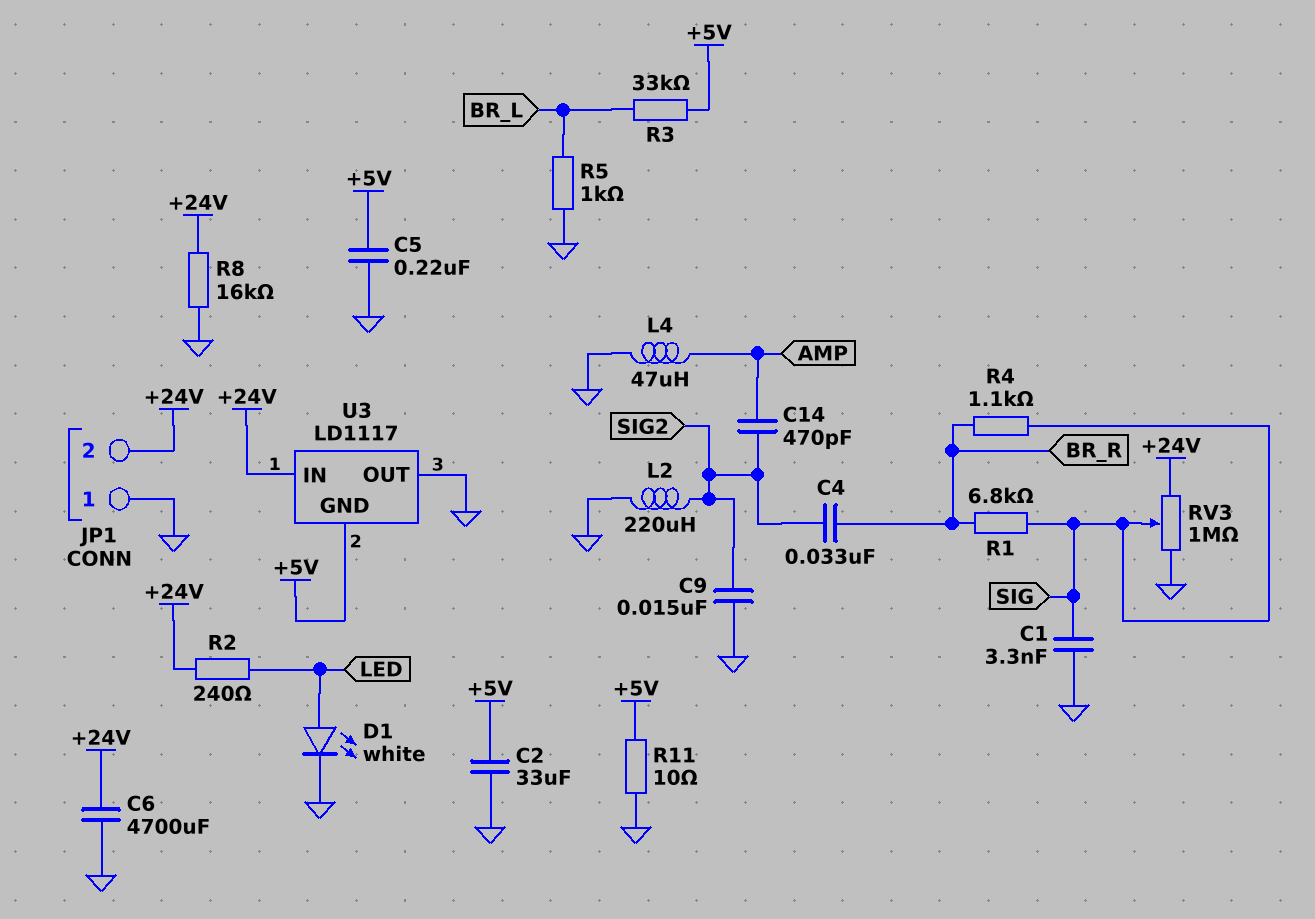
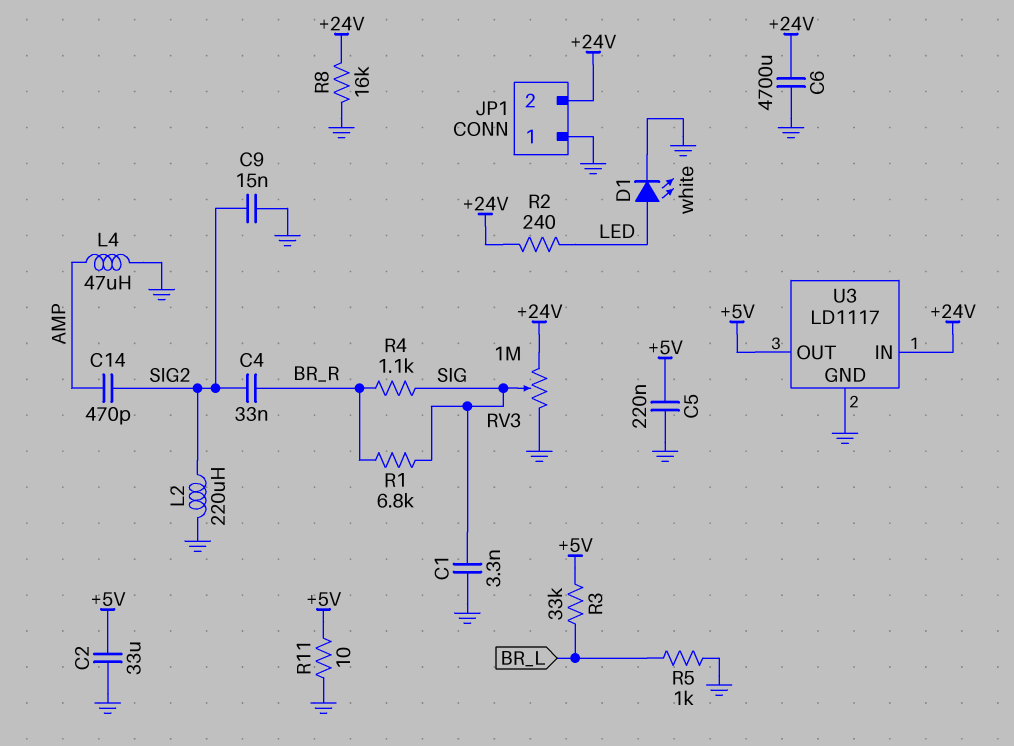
U3 pin GND: +5V -> GND
U3 pin OUT: GND -> +5V

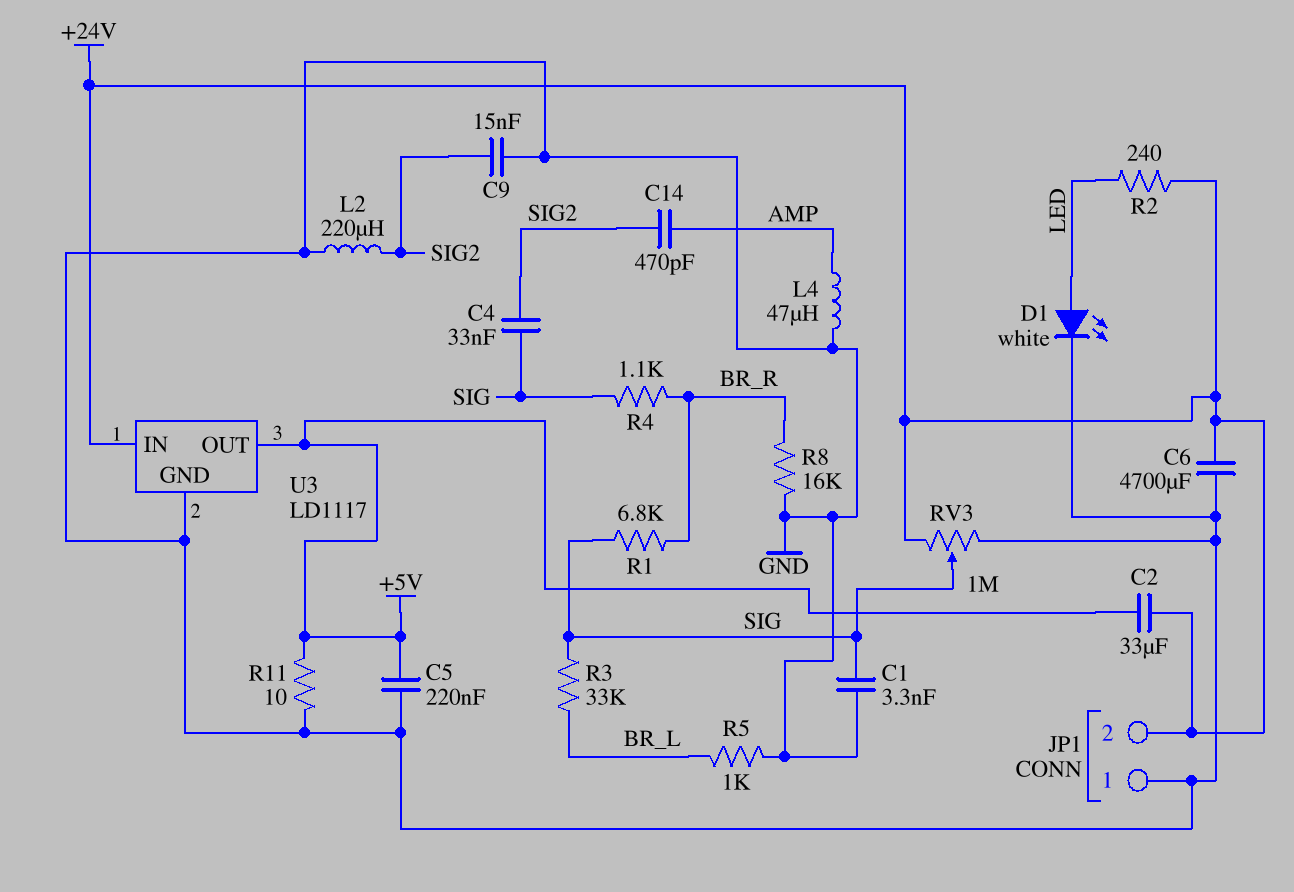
C2: 33uF (+5V, GND) -> 33uF (+5V, +24V)
C4: 33nF (BR_R, SIG2) -> 33nF (SIG, SIG2)
R3: 33k (+5V, BR_L) -> 33k (BR_L, SIG)
R8: 16k (+24V, GND) -> 16k (BR_R, GND)

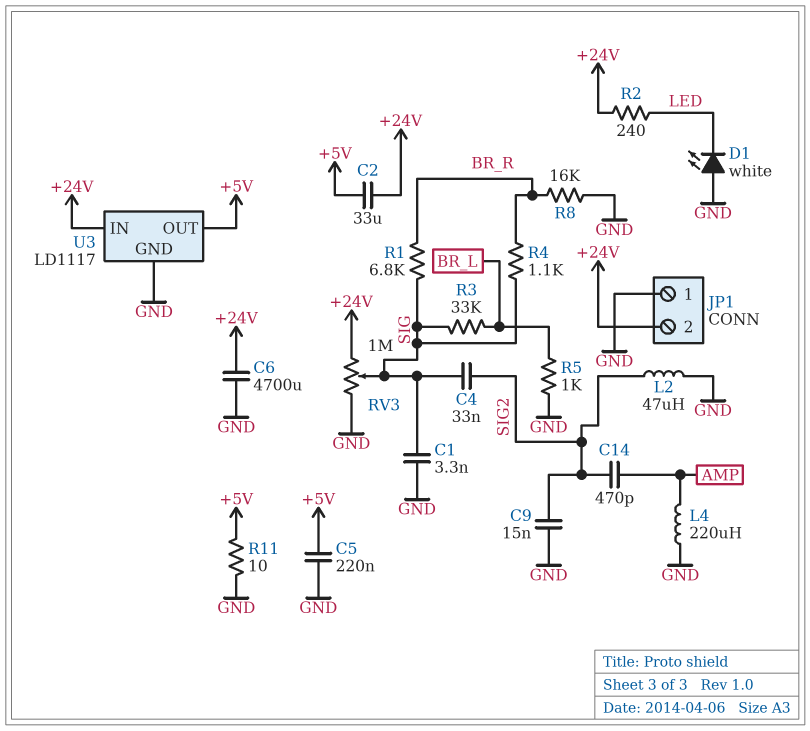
D1: LED white (A LED, K GND) -> LED white (A GND, K LED)
L2: 220uH (GND, SIG2) -> 47uH (GND, SIG2)
L4: 47uH (AMP, GND) -> 220uH (AMP, GND)

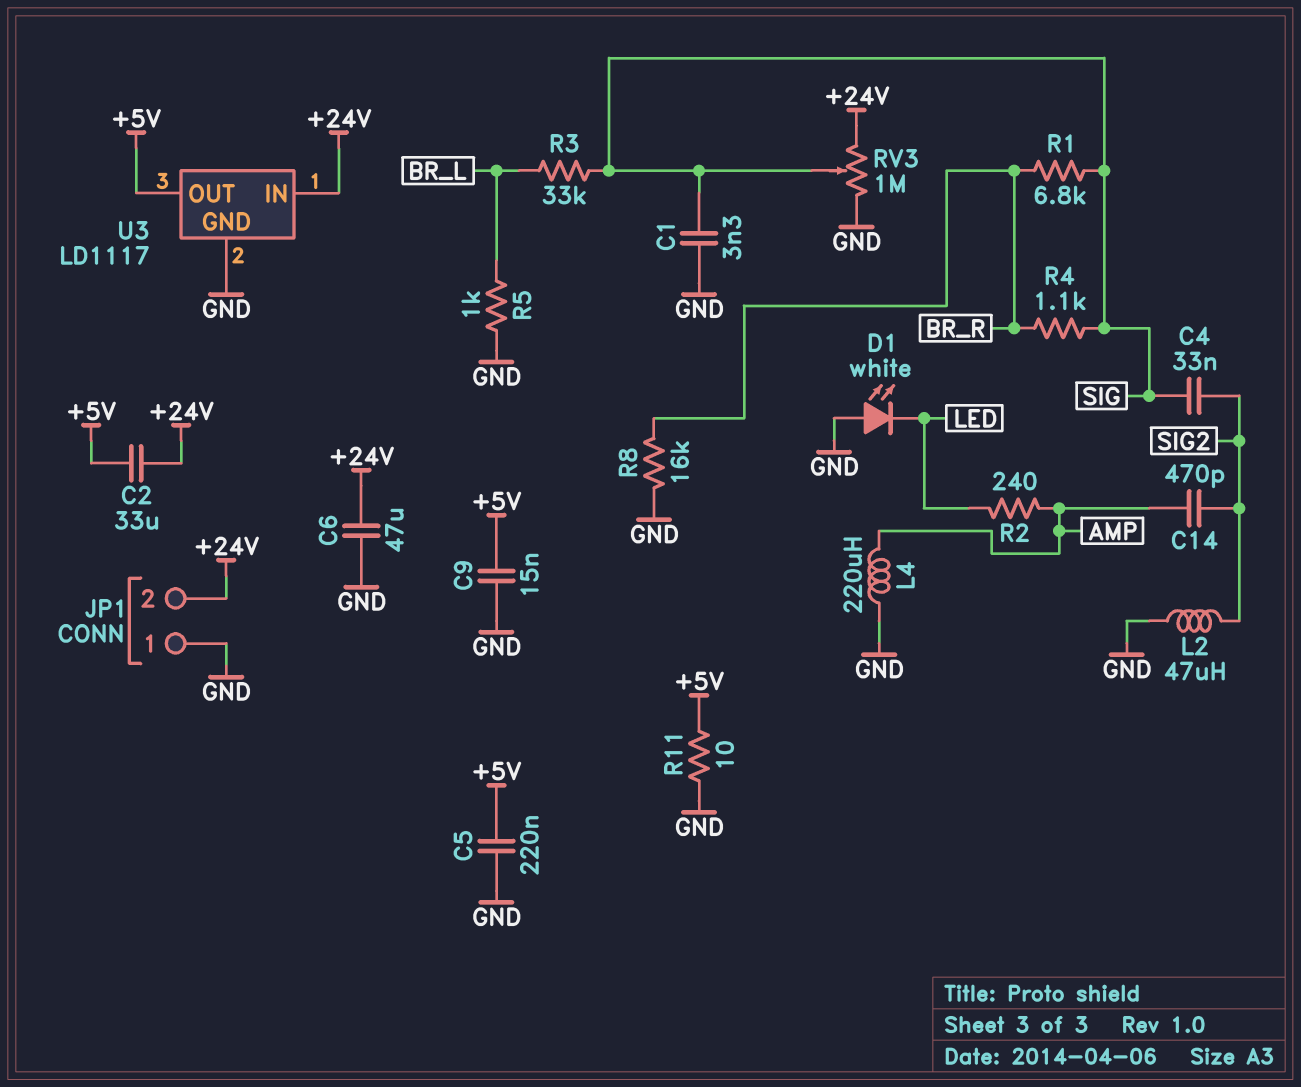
C6: 4700uF (+24V, GND) -> 47uF (+24V, GND)
C9: 15nF (GND, SIG2) -> 15nF (+5V, GND)
R2: 240 (+24V, LED) -> 240 (AMP, LED)

